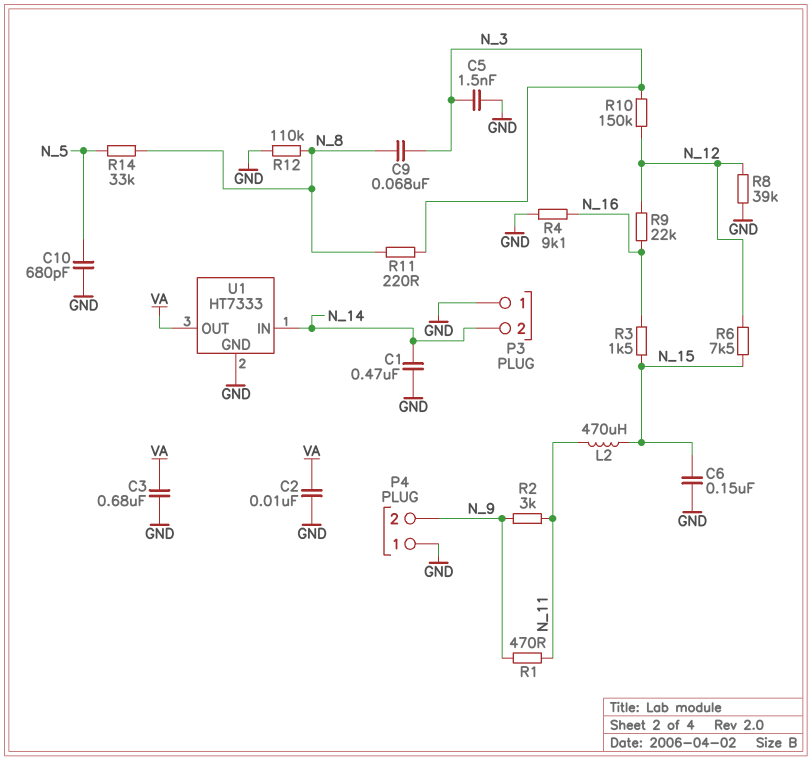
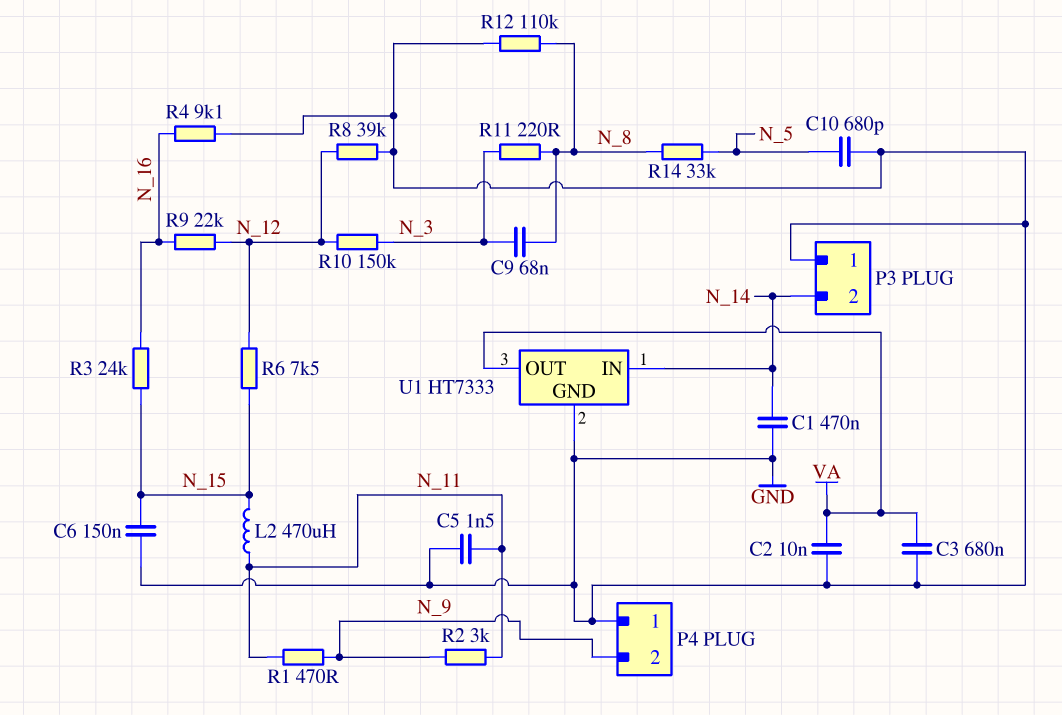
C5: 1.5nF (GND, N_3) -> 1.5nF (GND, N_11)
R3: 1.5k (N_15, N_16) -> 24k (N_15, N_16)

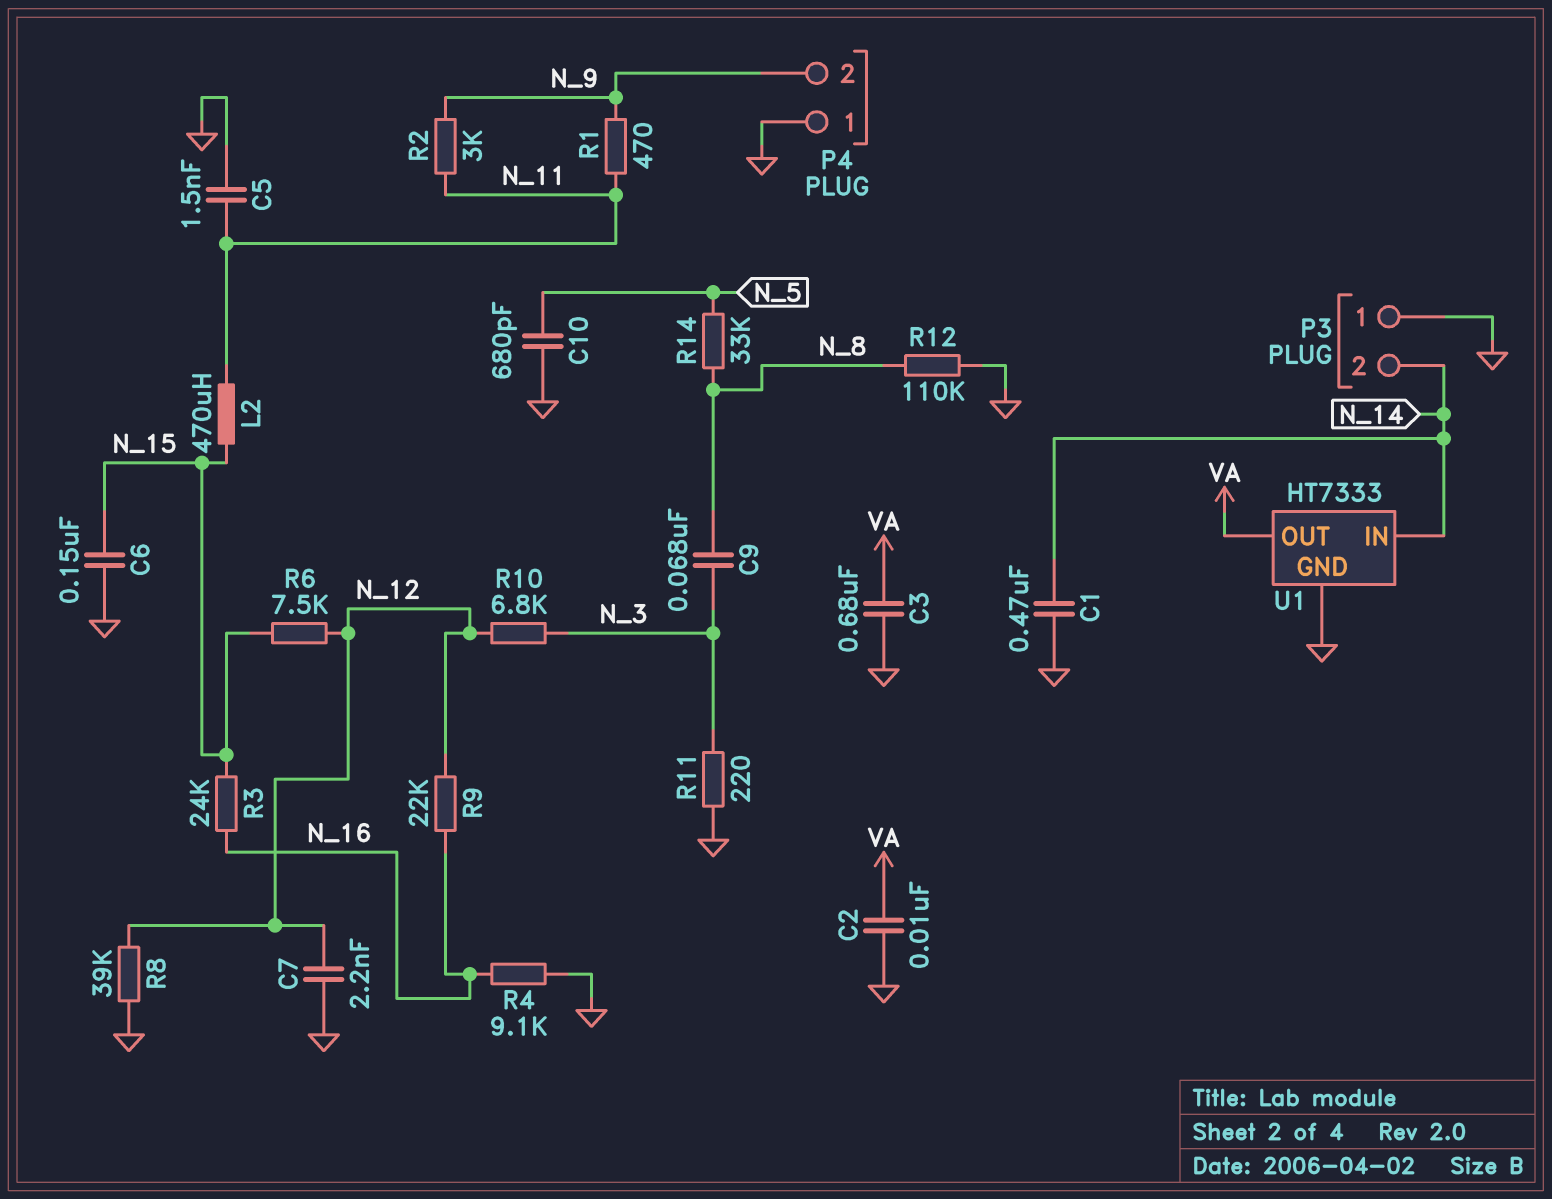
C7: none -> 2.2nF (GND, N_12)
R10: 150k (N_3, N_12) -> 6.8k (N_3, N_12)
R11: 220 (N_3, N_8) -> 220 (GND, N_3)

